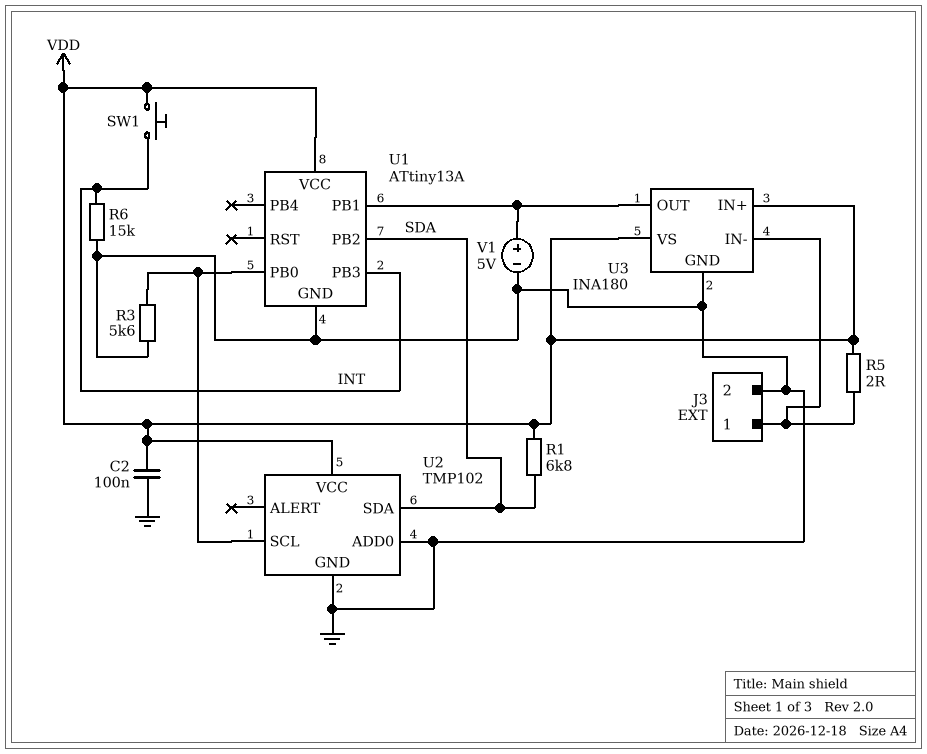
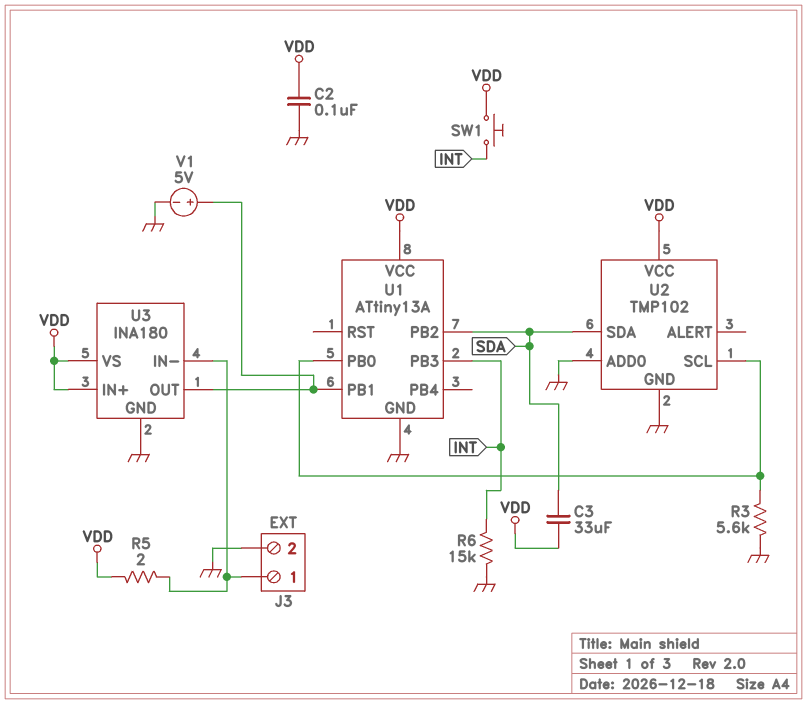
C3: none -> 33uF (SDA, VDD)
R1: 6.8k (SDA, VDD) -> none

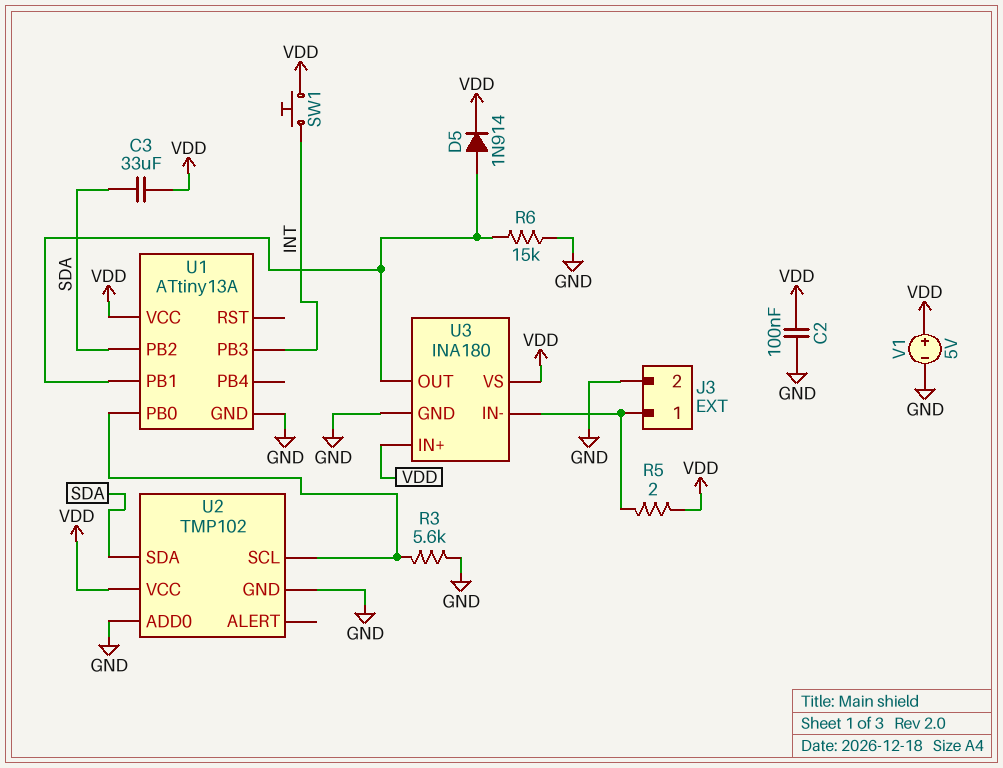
D5: none -> diode 1N914 (A U1/PB1, K VDD)
R6: 15k (GND, INT) -> 15k (GND, U1/PB1)
V1: 5V (plus U1/PB1, minus GND) -> 5V (plus VDD, minus GND)

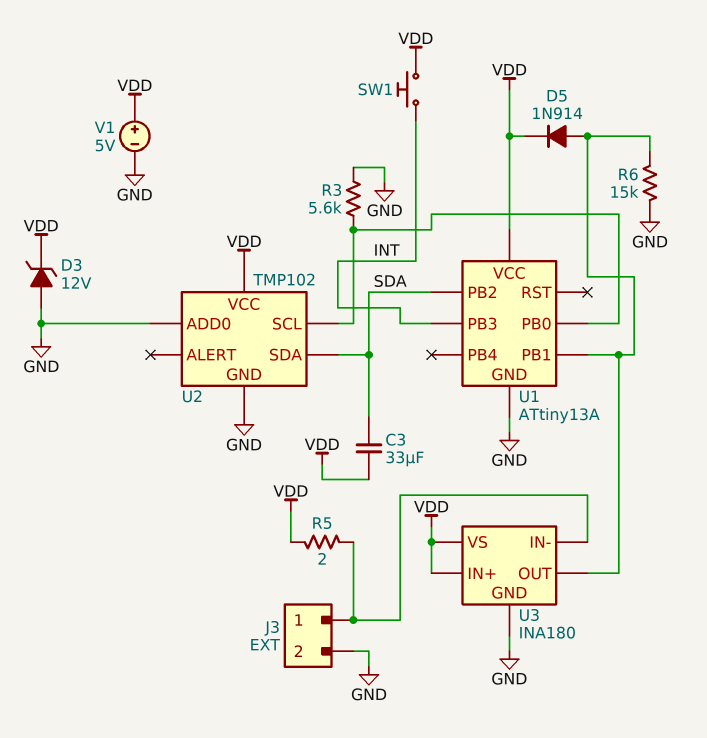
C2: 100nF (GND, VDD) -> none
D3: none -> zener 12V (A GND, K VDD)

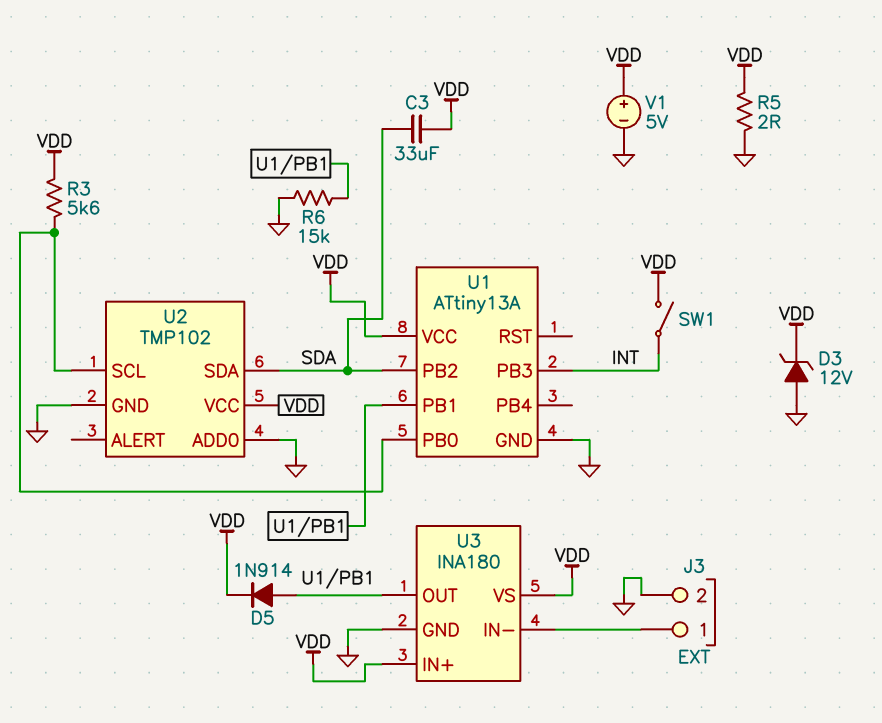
R3: 5.6k (GND, U1/PB0) -> 5.6k (U1/PB0, VDD)
R5: 2 (J3/1, VDD) -> 2 (GND, VDD)
SW1: button (INT, VDD) -> switch (INT, VDD)

